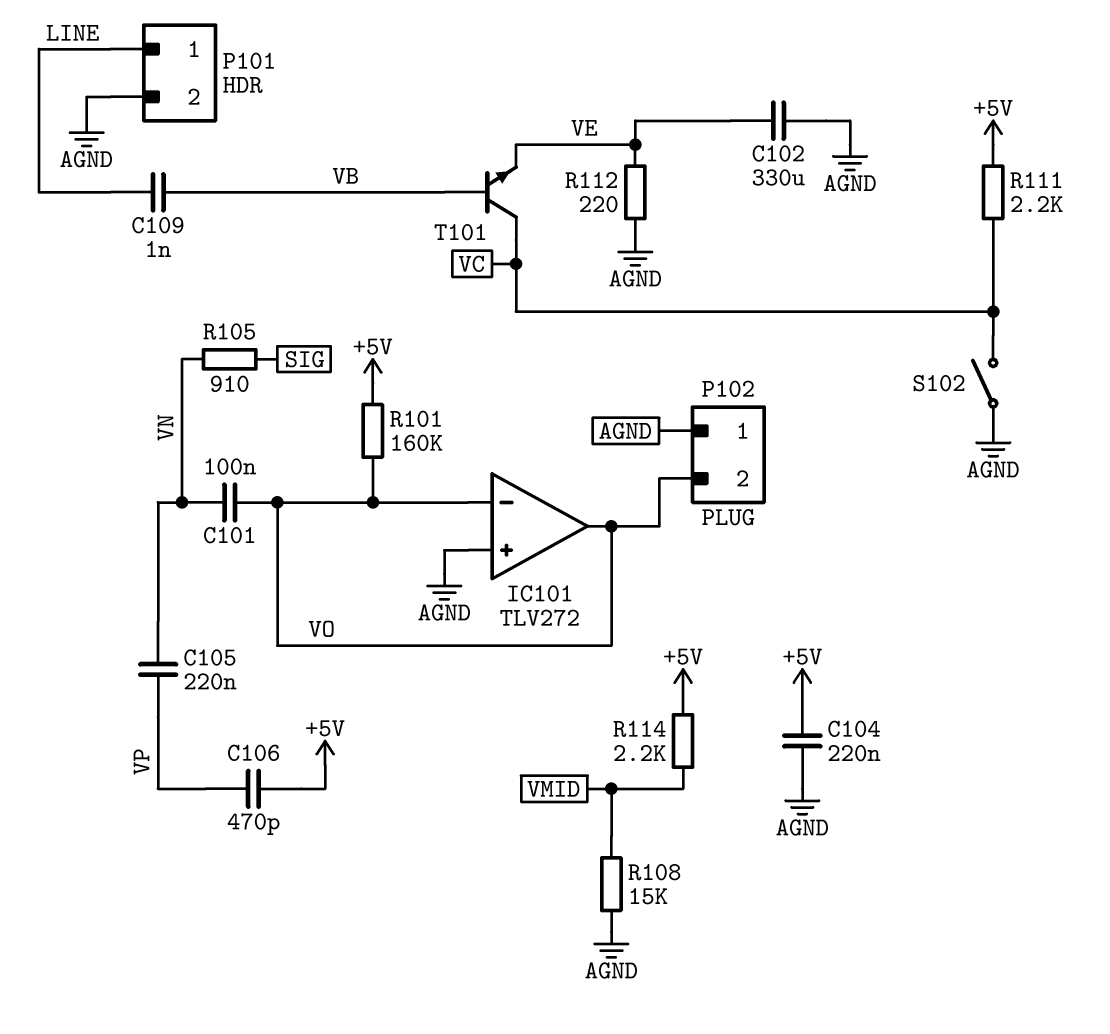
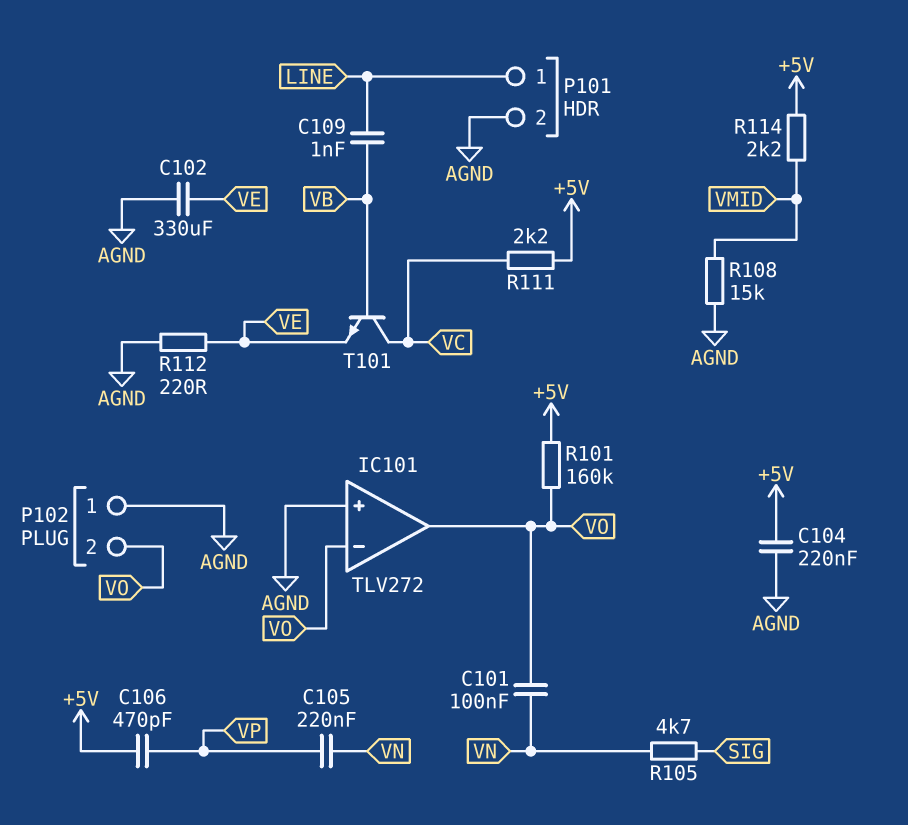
R105: 910 (SIG, VN) -> 4.7k (SIG, VN)
S102: switch (AGND, VC) -> none

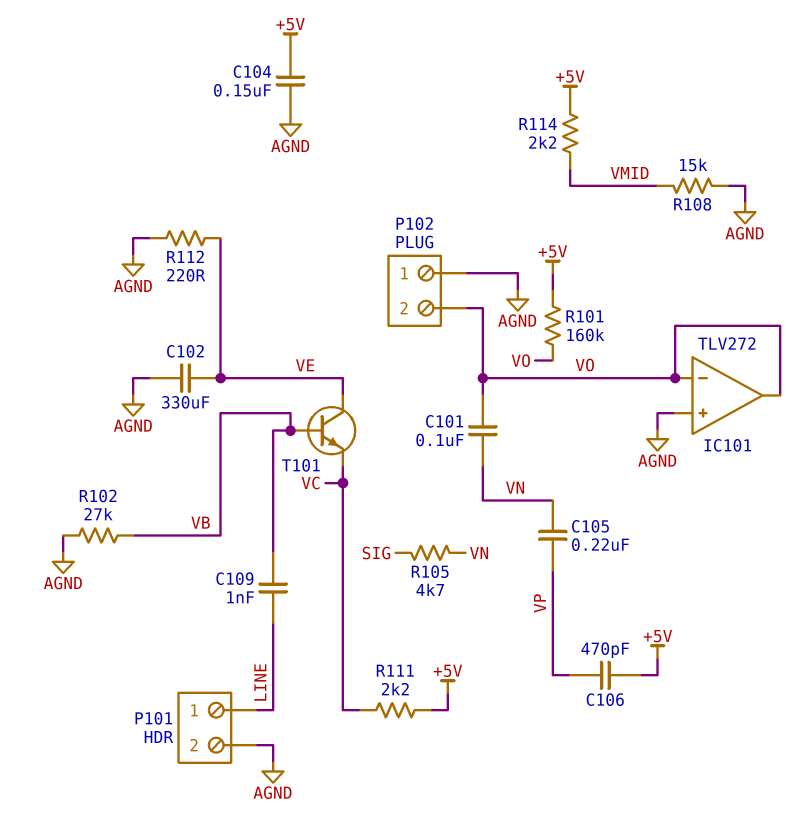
C104: 220nF (+5V, AGND) -> 150nF (+5V, AGND)
R102: none -> 27k (AGND, VB)
T101: NPN (B VB, C VC, E VE) -> NPN (B VB, C VE, E VC)

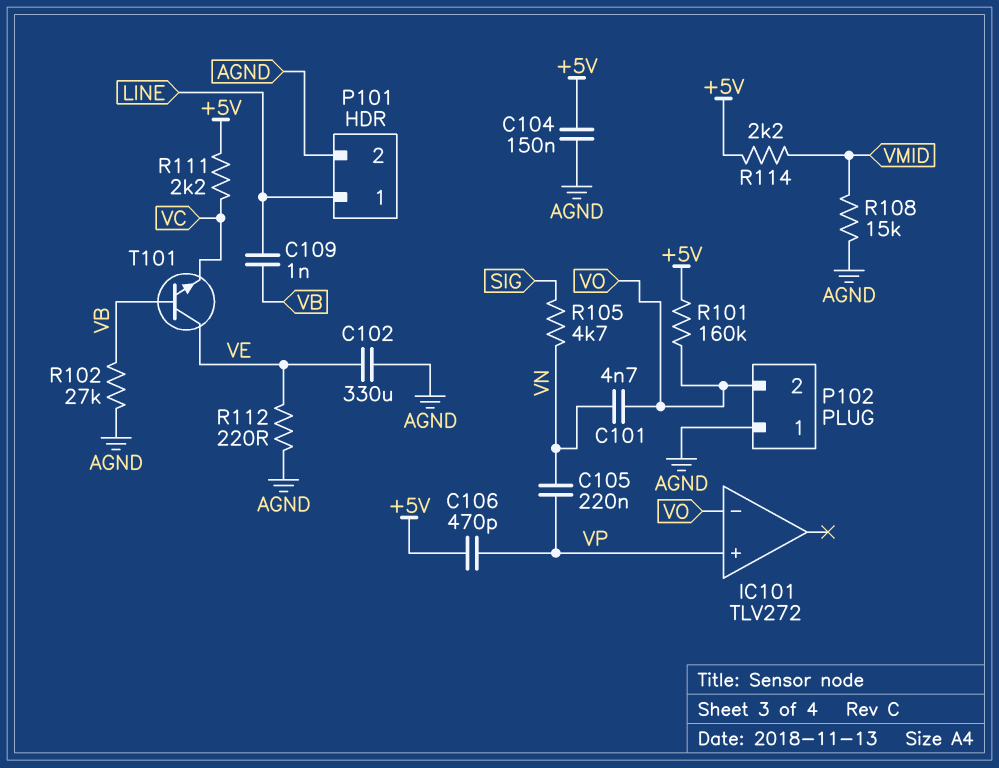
C101: 100nF (VN, VO) -> 4.7nF (VN, VO)
IC101 pin in+: AGND -> VP
IC101 pin out: VO -> none

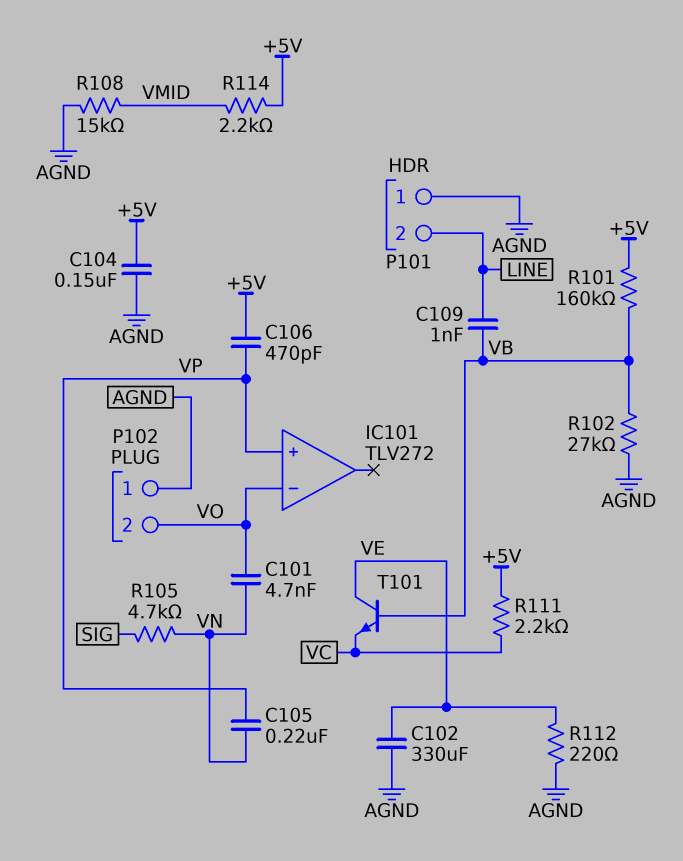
P101 pin 1: LINE -> AGND
P101 pin 2: AGND -> LINE
R101: 160k (+5V, VO) -> 160k (+5V, VB)

